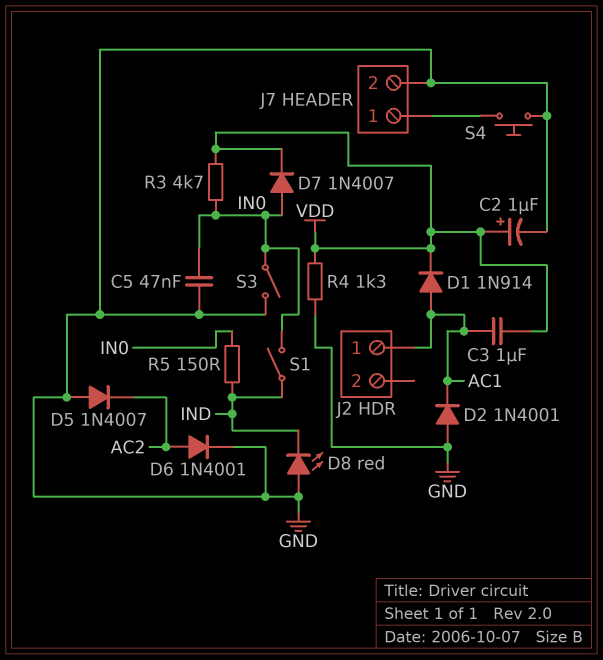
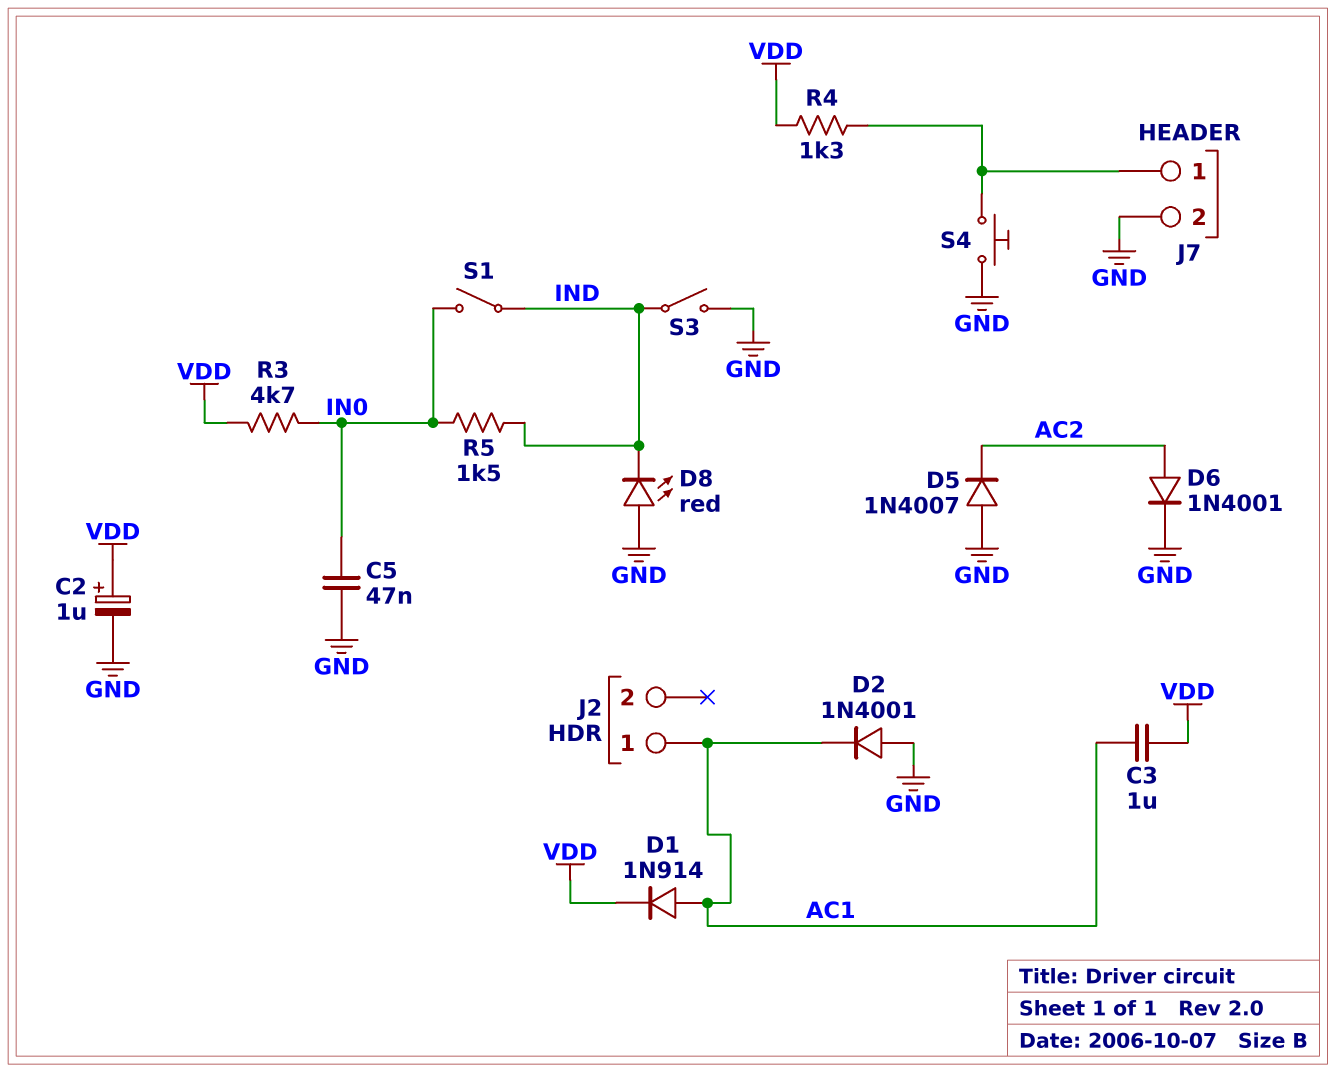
D7: diode 1N4007 (A IN0, K VDD) -> none
R4: 1.3k (GND, VDD) -> 1.3k (J7/1, VDD)
R5: 150 (IN0, IND) -> 1.5k (IN0, IND)
S3: switch (GND, IN0) -> switch (GND, IND)

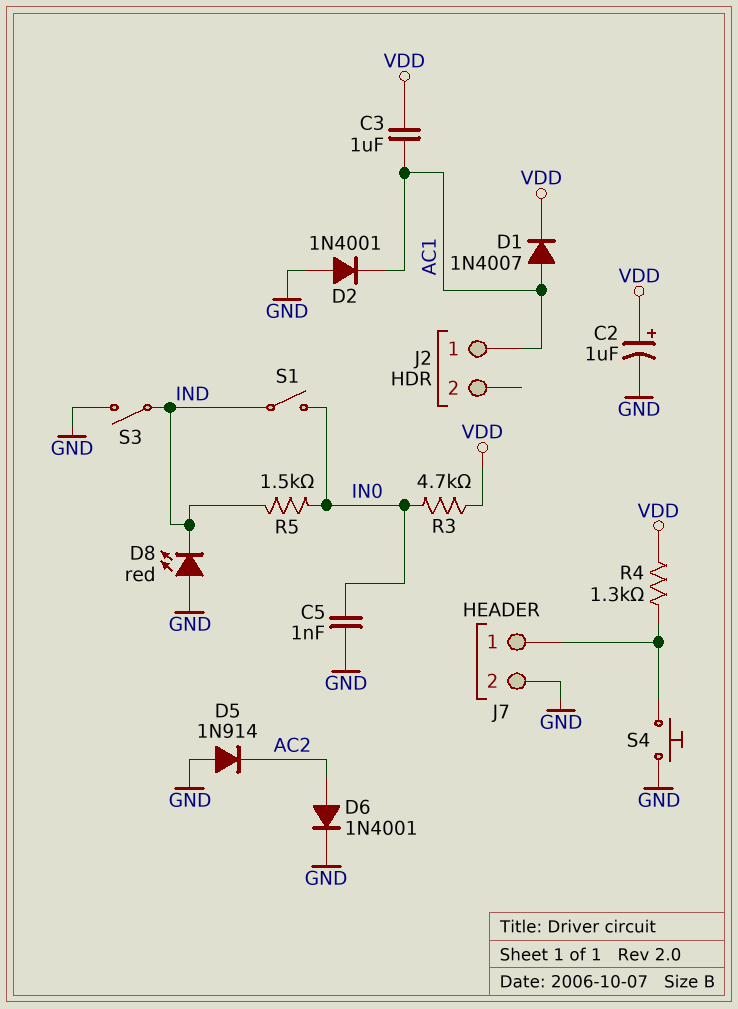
C5: 47nF (GND, IN0) -> 1nF (GND, IN0)
D1: diode 1N914 (A AC1, K VDD) -> diode 1N4007 (A AC1, K VDD)
D5: diode 1N4007 (A GND, K AC2) -> diode 1N914 (A GND, K AC2)

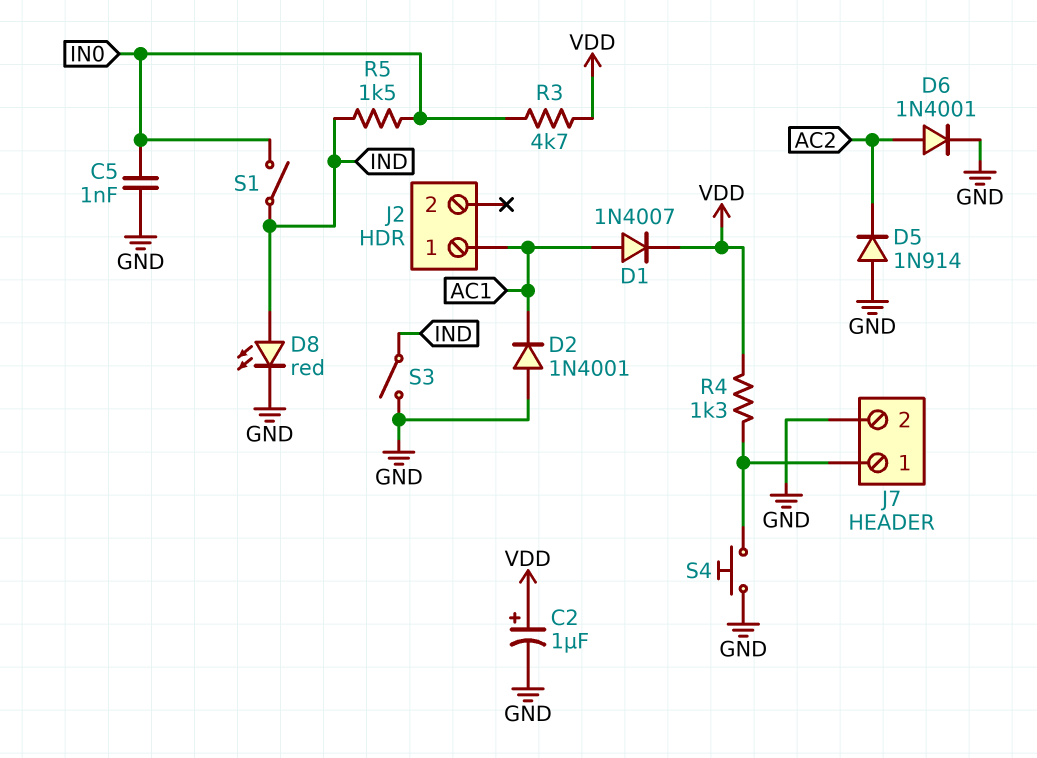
C3: 1uF (AC1, VDD) -> none
D8: LED red (A GND, K IND) -> LED red (A IND, K GND)

